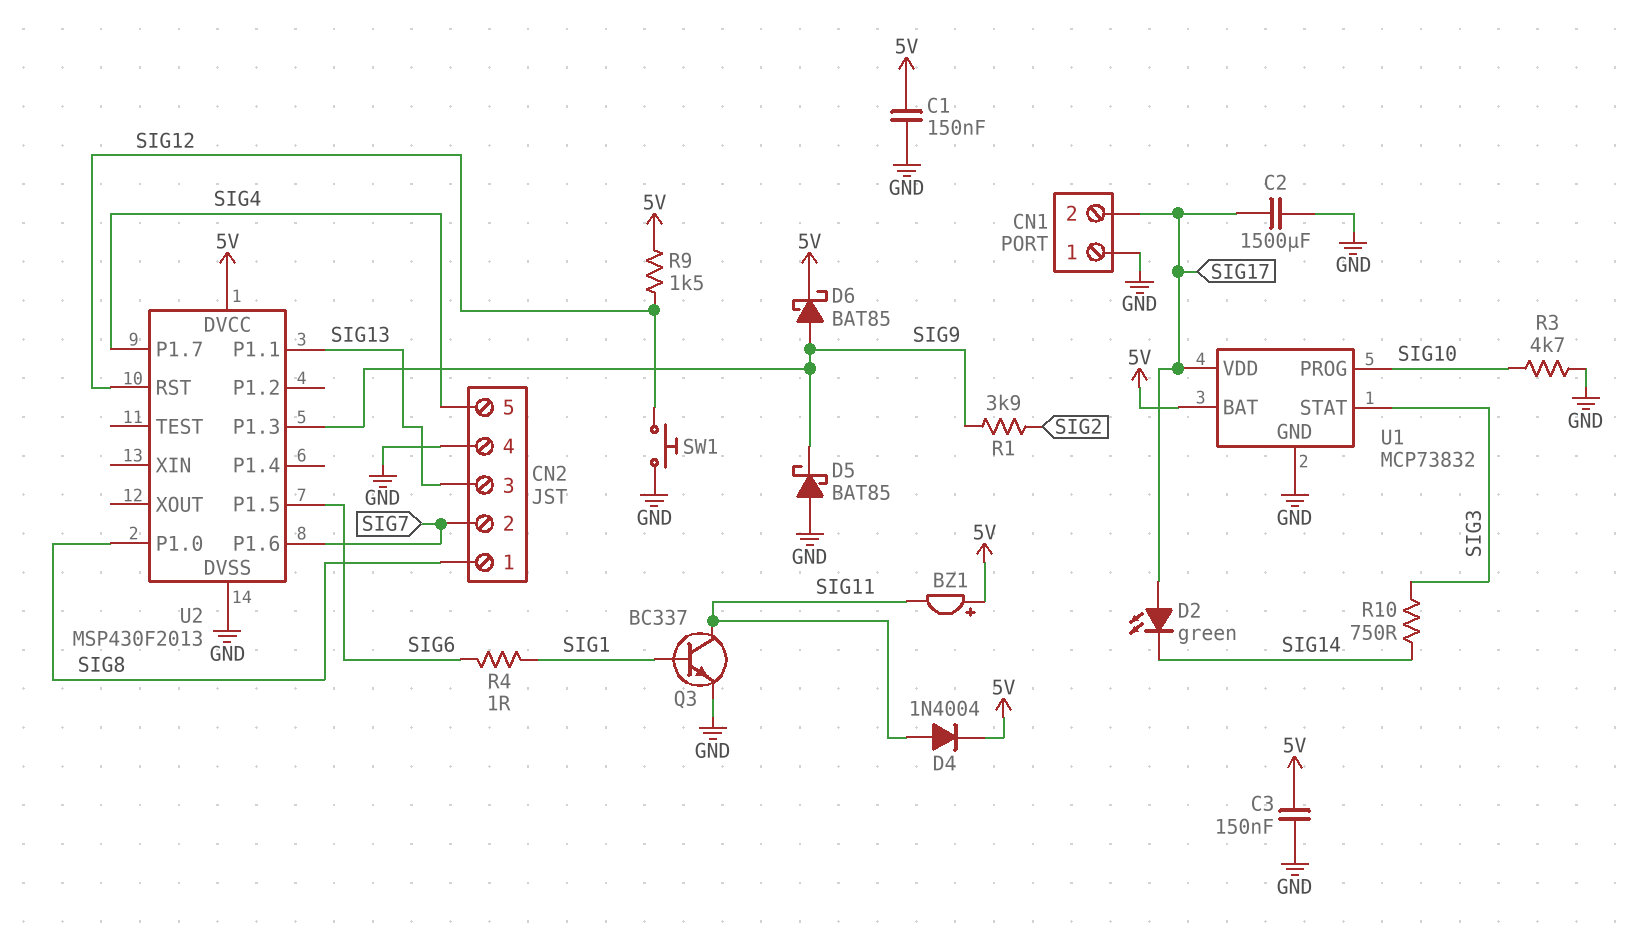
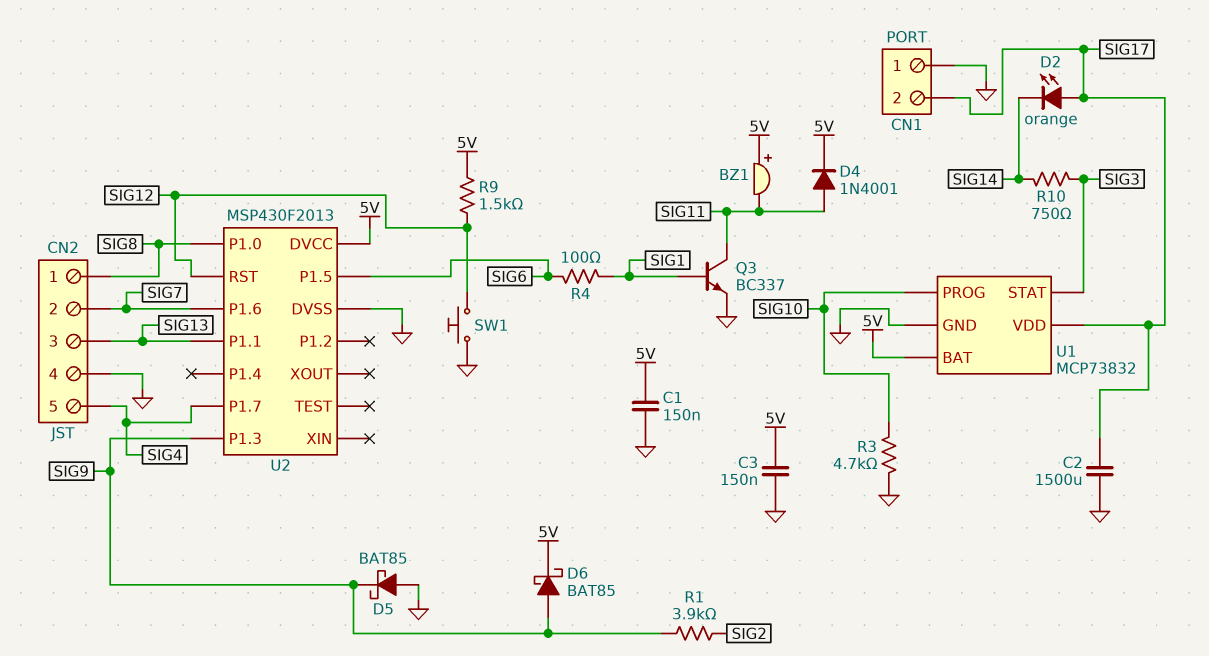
D2: LED green (A SIG17, K SIG14) -> LED orange (A SIG17, K SIG14)
D4: diode 1N4004 (A SIG11, K 5V) -> diode 1N4001 (A SIG11, K 5V)
R4: 1 (SIG1, SIG6) -> 100 (SIG1, SIG6)

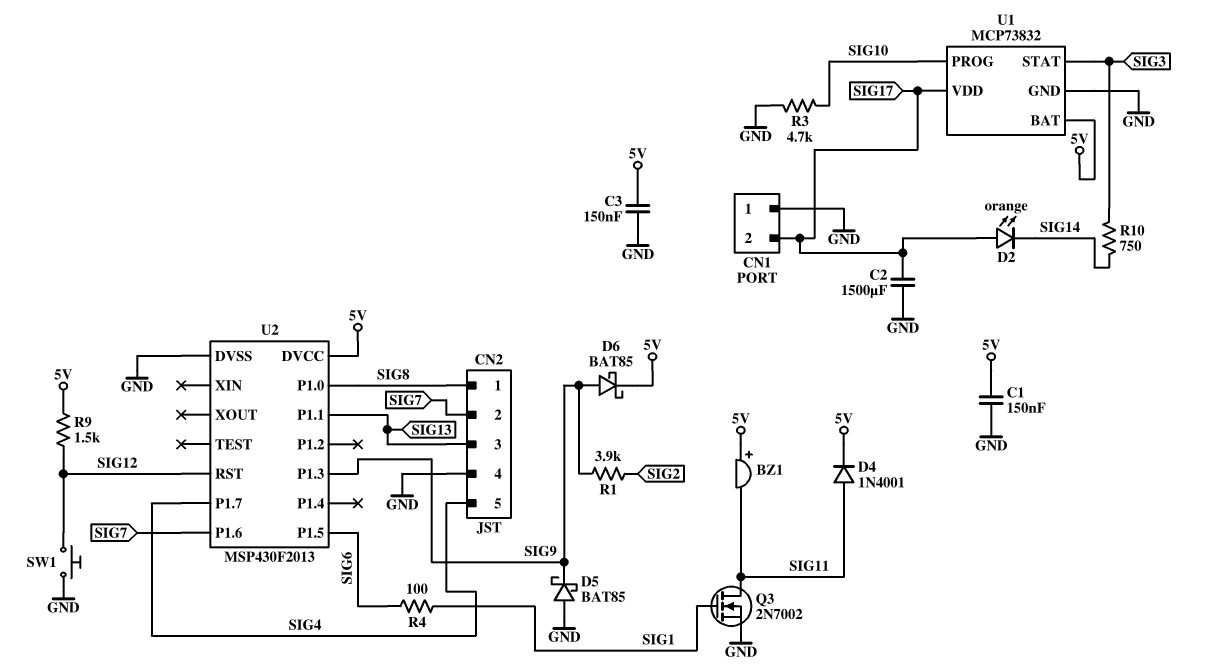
Q3: NPN BC337 (B SIG1, C SIG11, E GND) -> NMOS 2N7002 (G SIG1, D SIG11, S GND)

